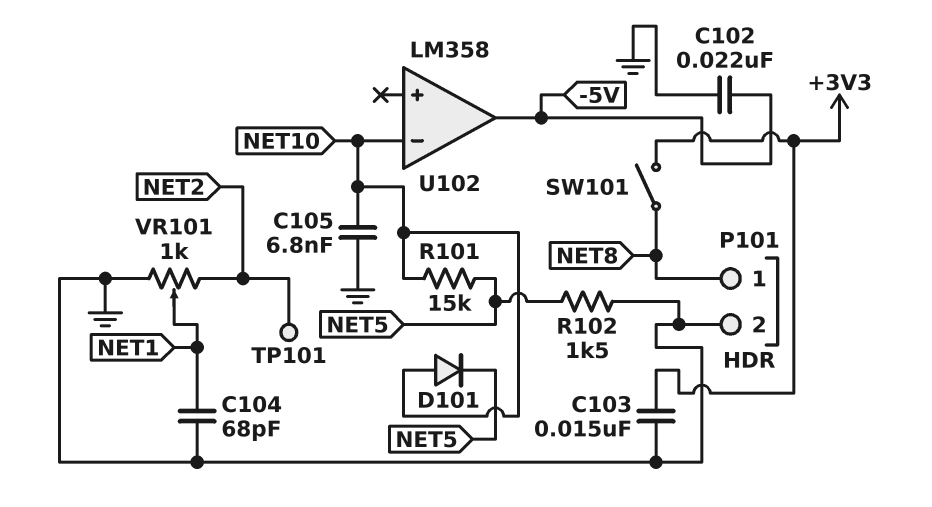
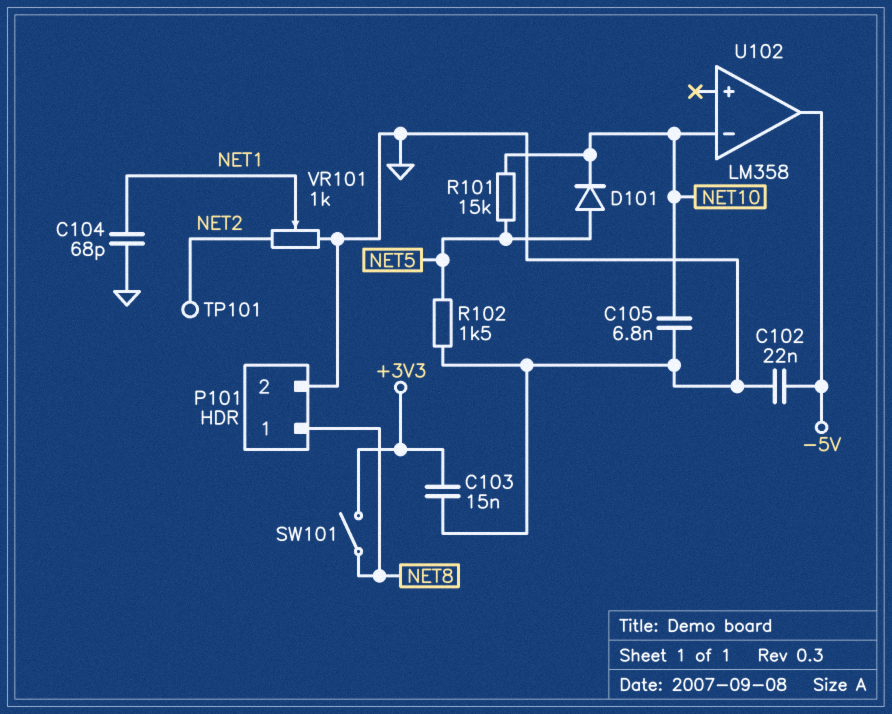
D101: diode (A NET10, K NET5) -> diode (A NET5, K NET10)

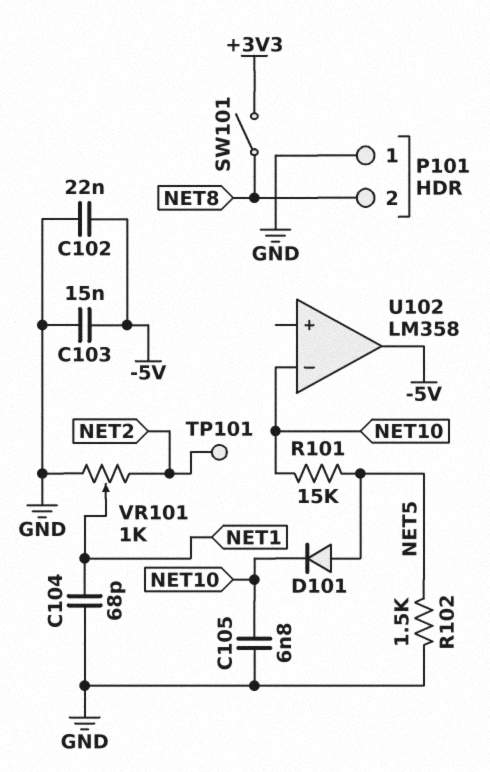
C103: 15nF (+3V3, GND) -> 15nF (-5V, GND)
P101 pin 1: NET8 -> GND
P101 pin 2: GND -> NET8

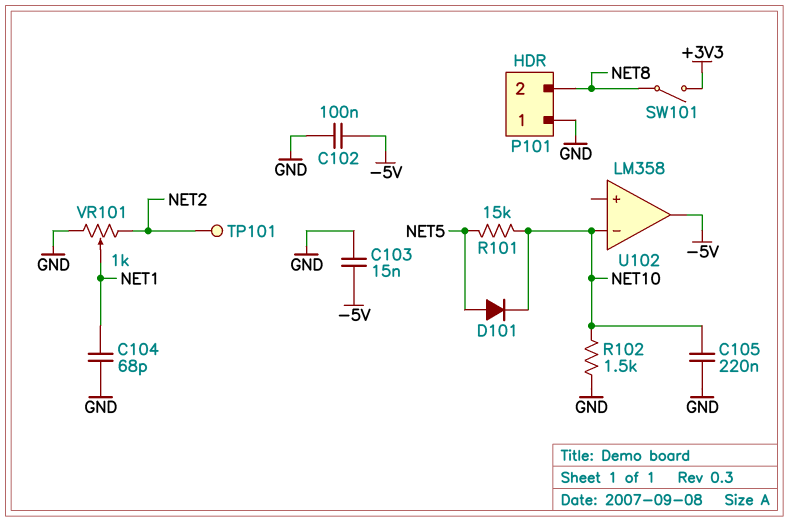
C102: 22nF (-5V, GND) -> 100nF (-5V, GND)
C105: 6.8nF (GND, NET10) -> 220nF (GND, NET10)
R102: 1.5k (GND, NET5) -> 1.5k (GND, NET10)

